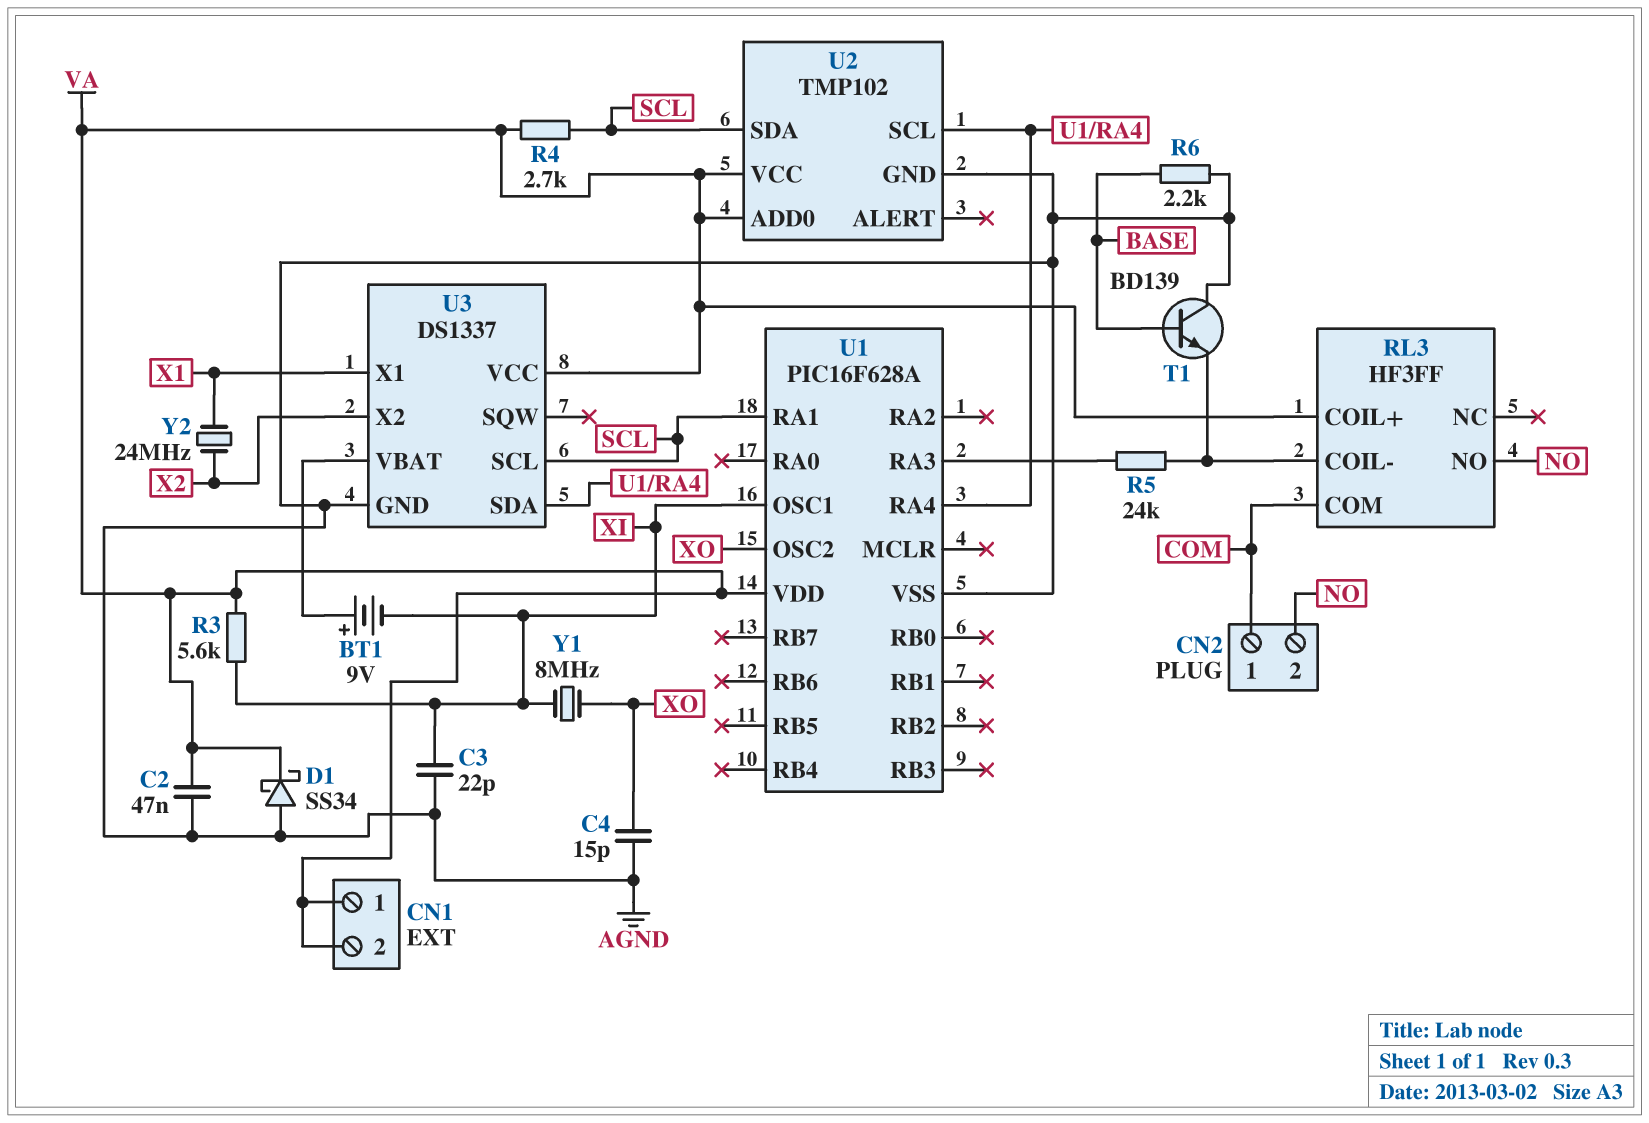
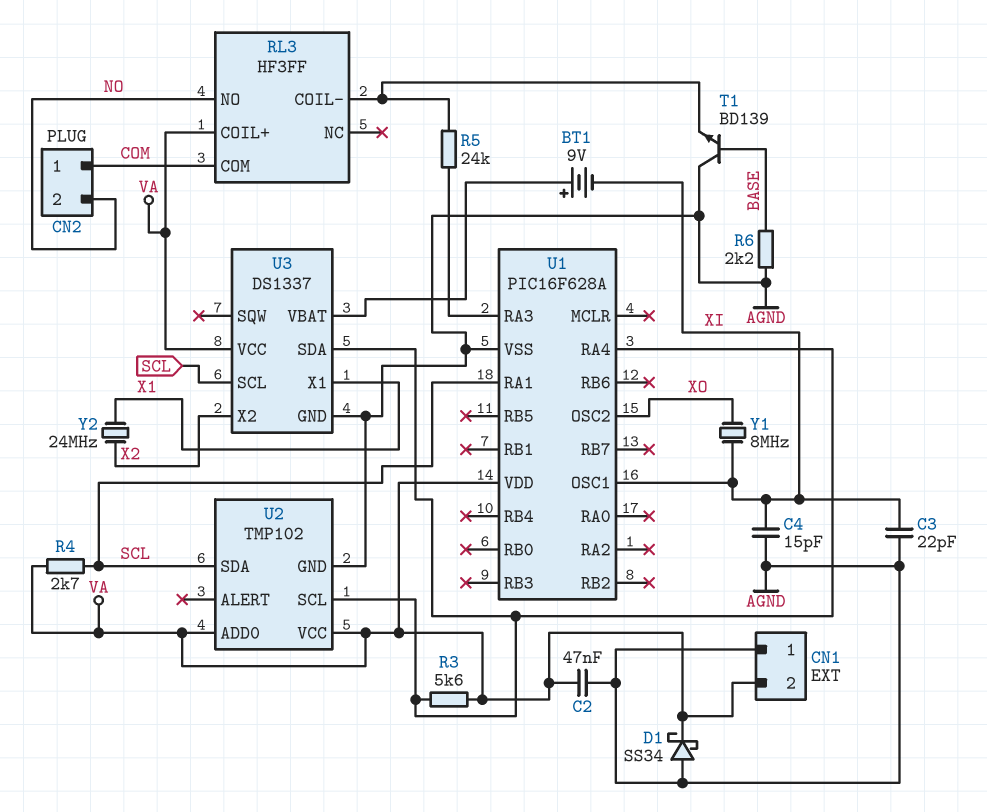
C4: 15pF (AGND, XO) -> 15pF (AGND, XI)
CN1 pin 1: VA -> AGND
R3: 5.6k (VA, XI) -> 5.6k (U1/RA4, VA)

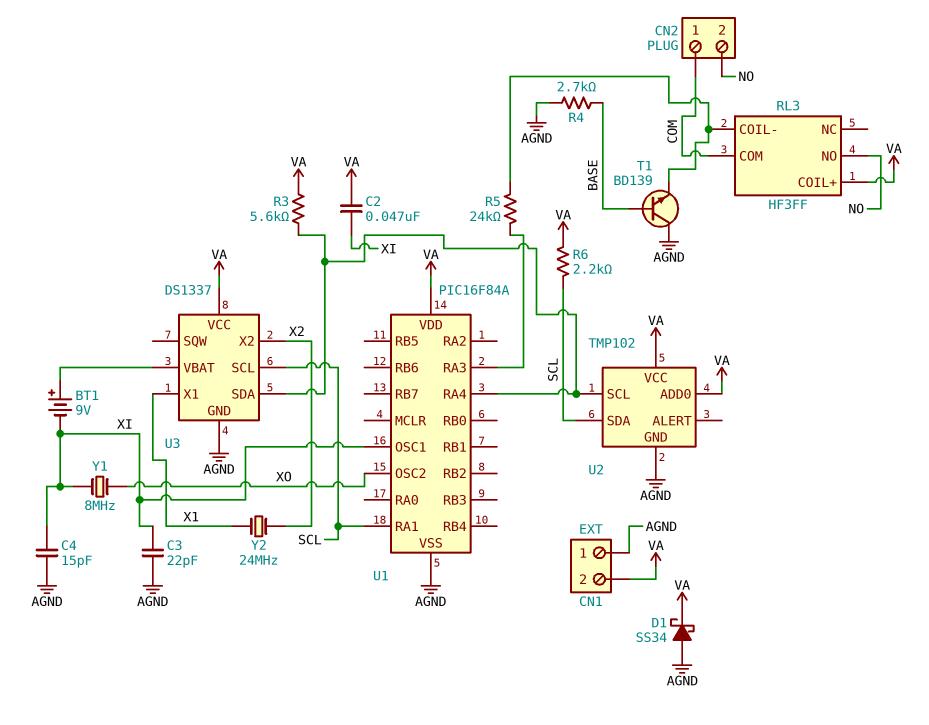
C2: 47nF (AGND, VA) -> 47nF (VA, XI)
R4: 2.7k (SCL, VA) -> 2.7k (AGND, BASE)
R6: 2.2k (AGND, BASE) -> 2.2k (SCL, VA)
U1: PIC16F628A -> PIC16F84A

